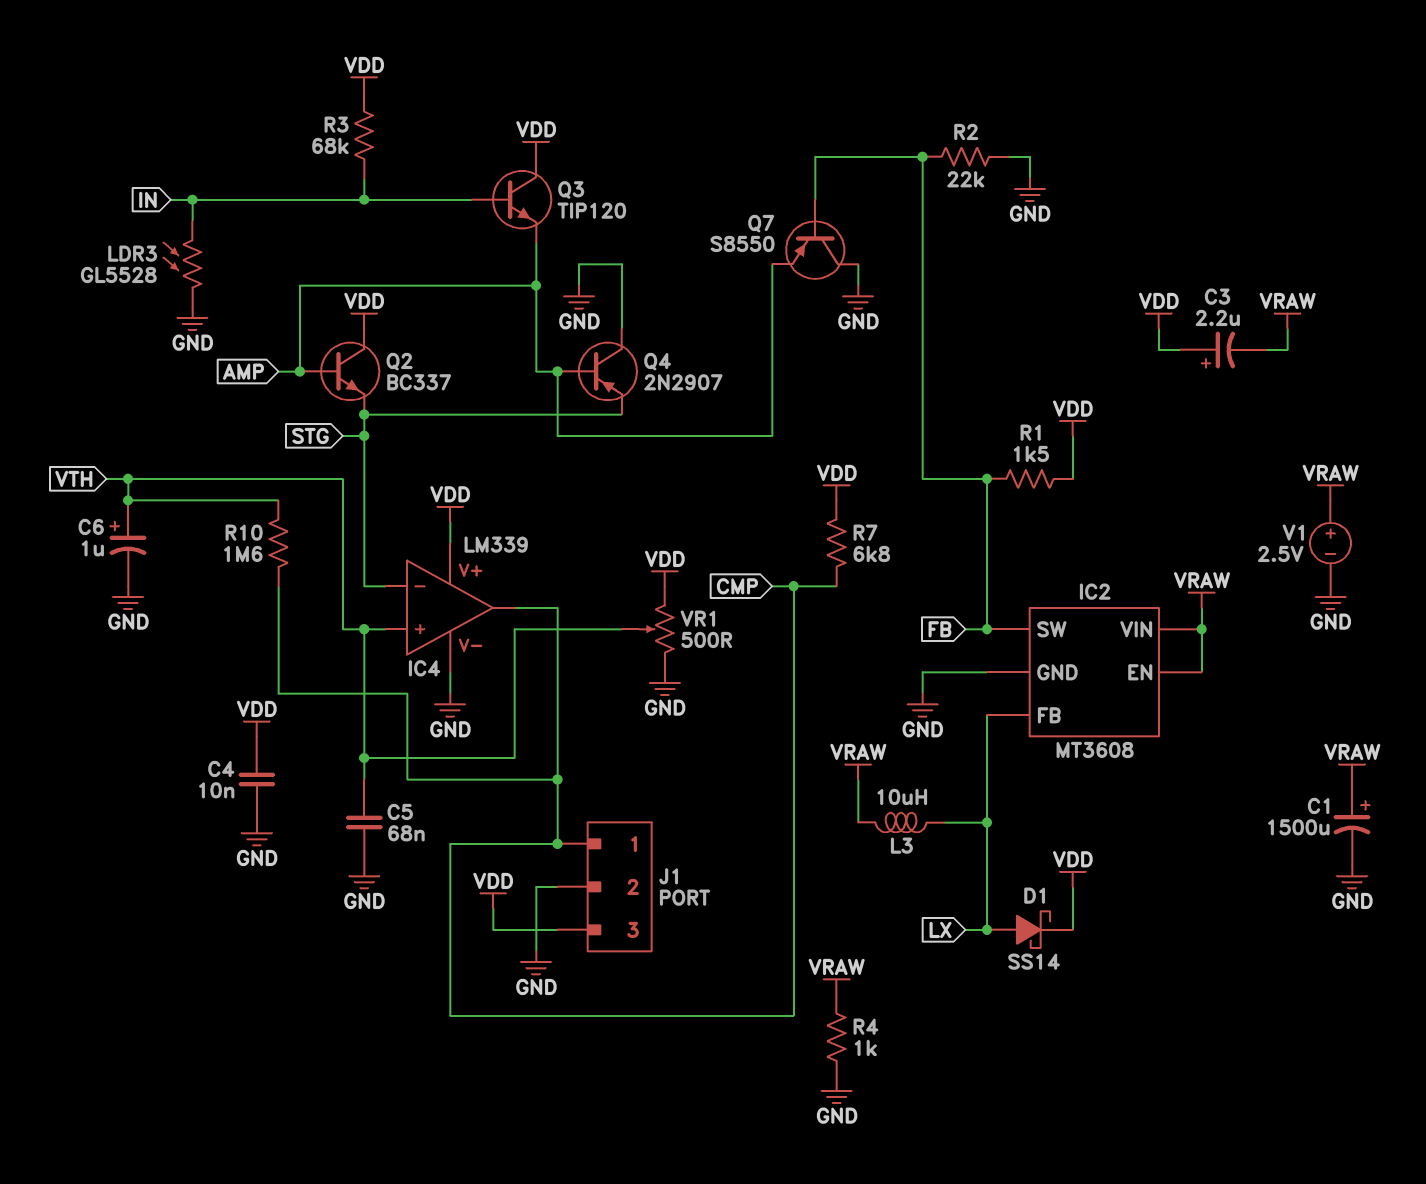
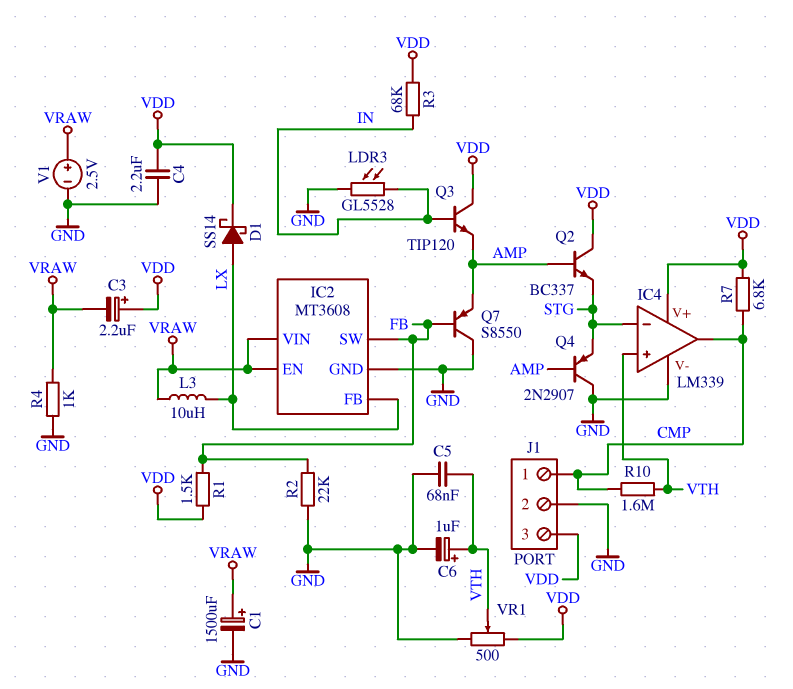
C4: 10nF (GND, VDD) -> 2.2uF (GND, VDD)

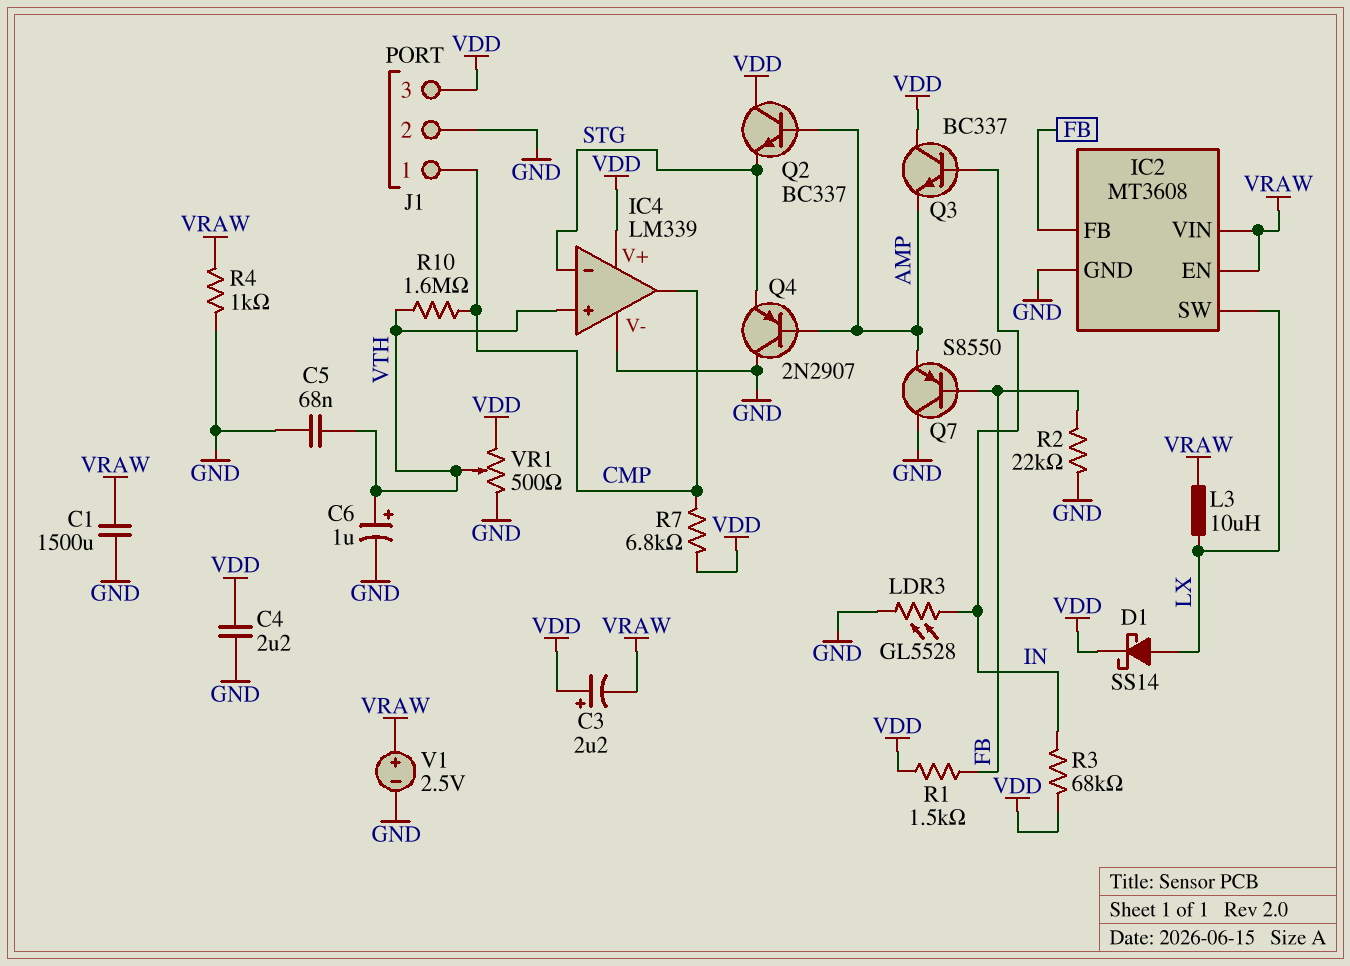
C1: 1500uF (plus VRAW, minus GND) -> 1500uF (GND, VRAW)
IC2 pin FB: LX -> FB
IC2 pin SW: FB -> LX
Q3: NPN TIP120 (B IN, C VDD, E AMP) -> NPN BC337 (B IN, C VDD, E AMP)

